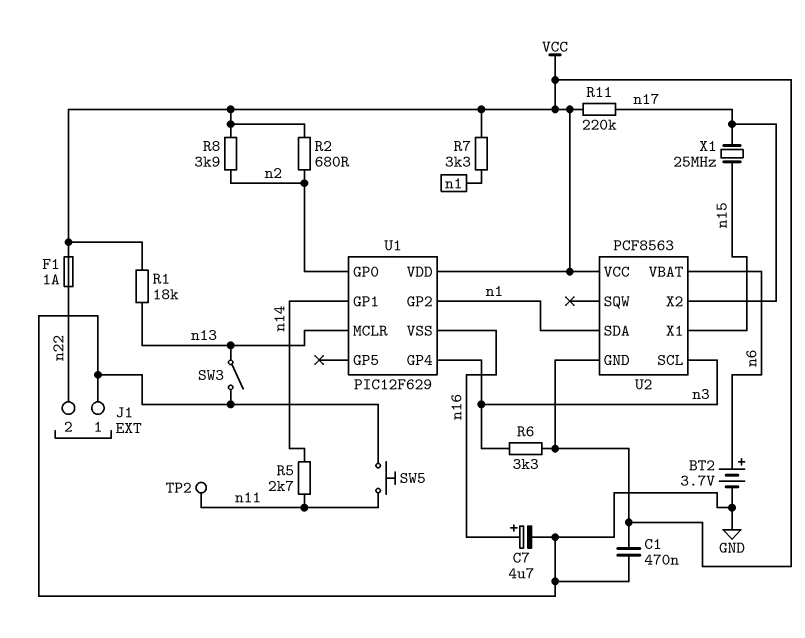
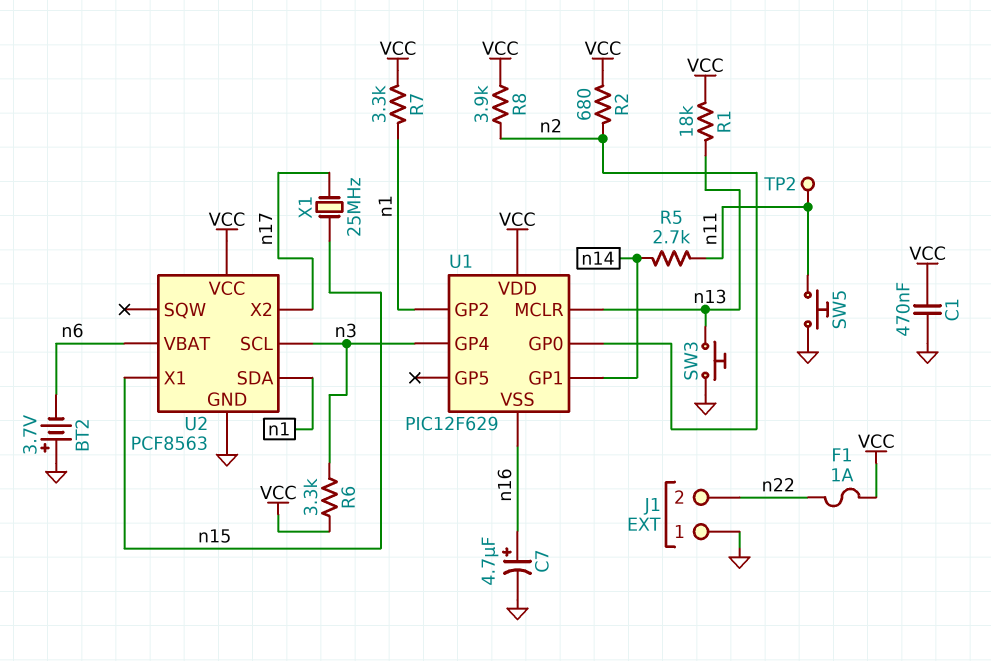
BT2: 3.7V (plus n6, minus GND) -> 3.7V (plus GND, minus n6)
R11: 220k (VCC, n17) -> none
SW3: switch (GND, n13) -> button (GND, n13)
U2 pin GND: VCC -> GND

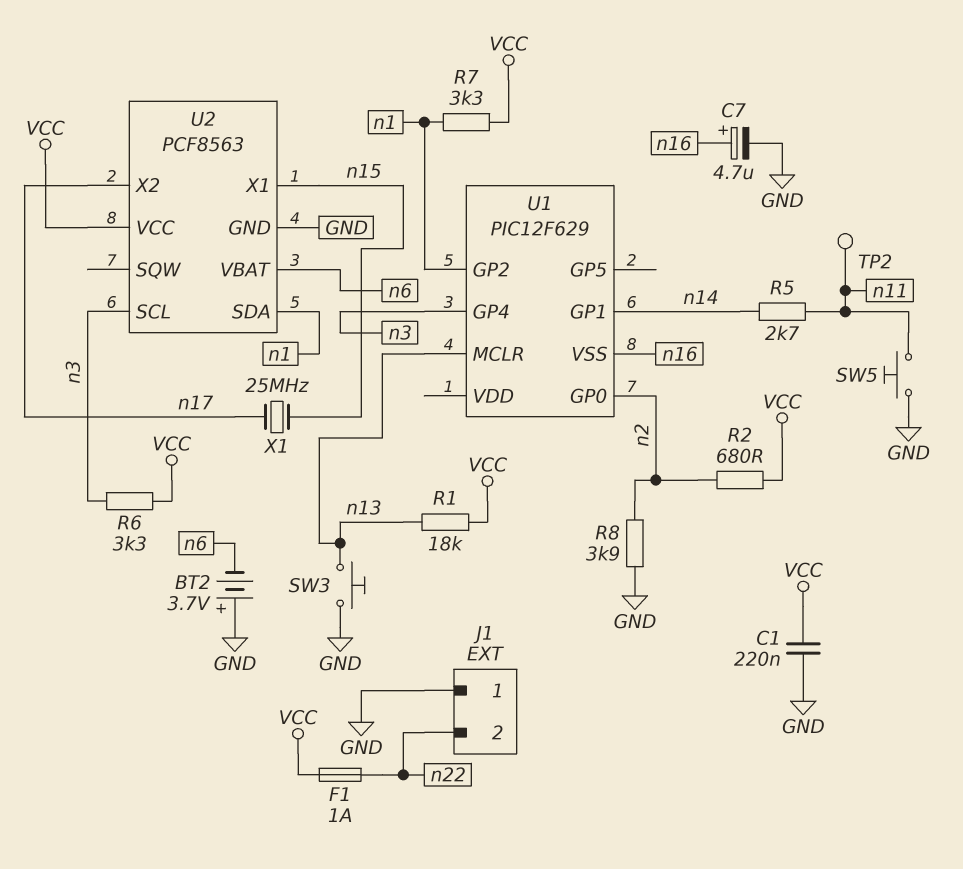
C1: 470nF (GND, VCC) -> 220nF (GND, VCC)
R8: 3.9k (VCC, n2) -> 3.9k (GND, n2)
U1 pin VDD: VCC -> none

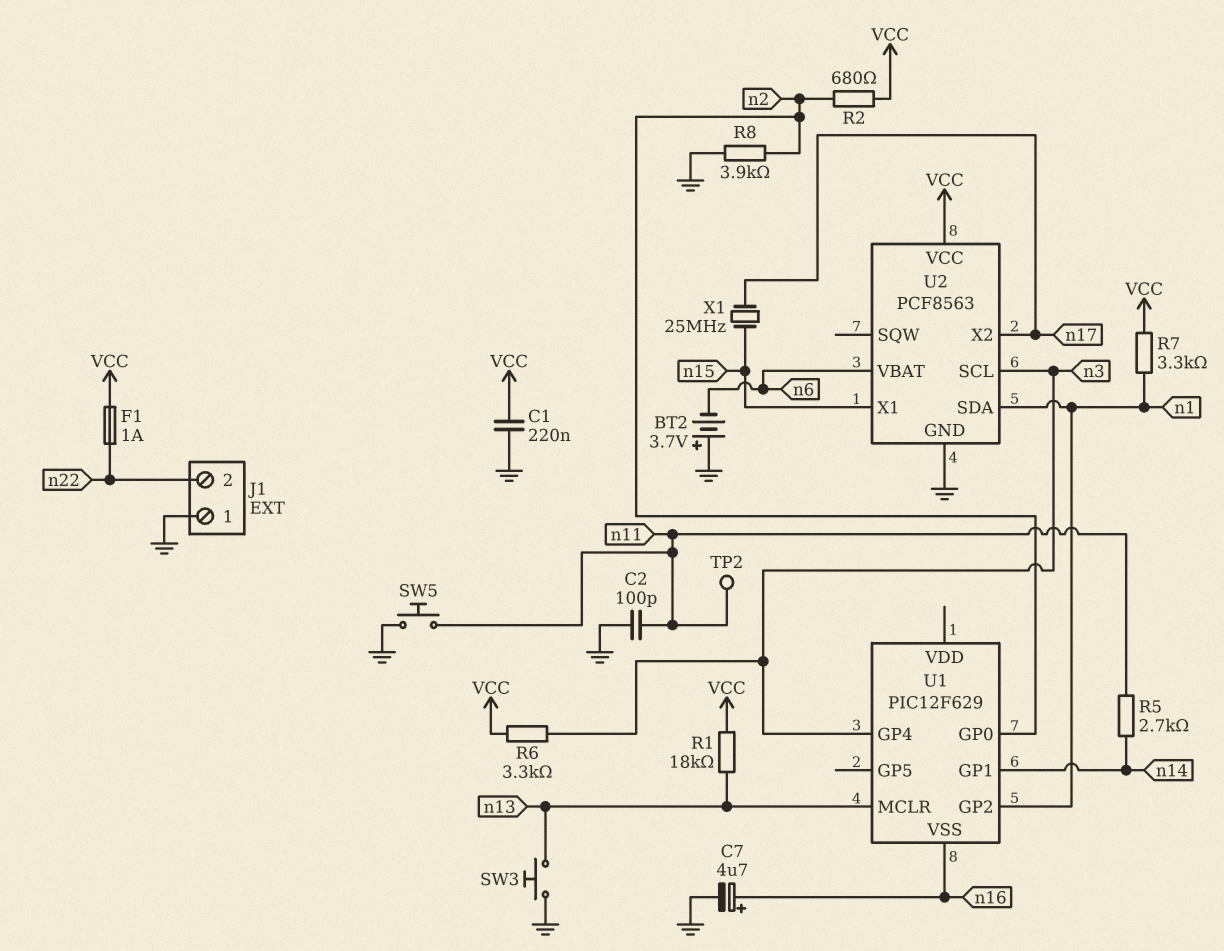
C2: none -> 100pF (GND, n11)

